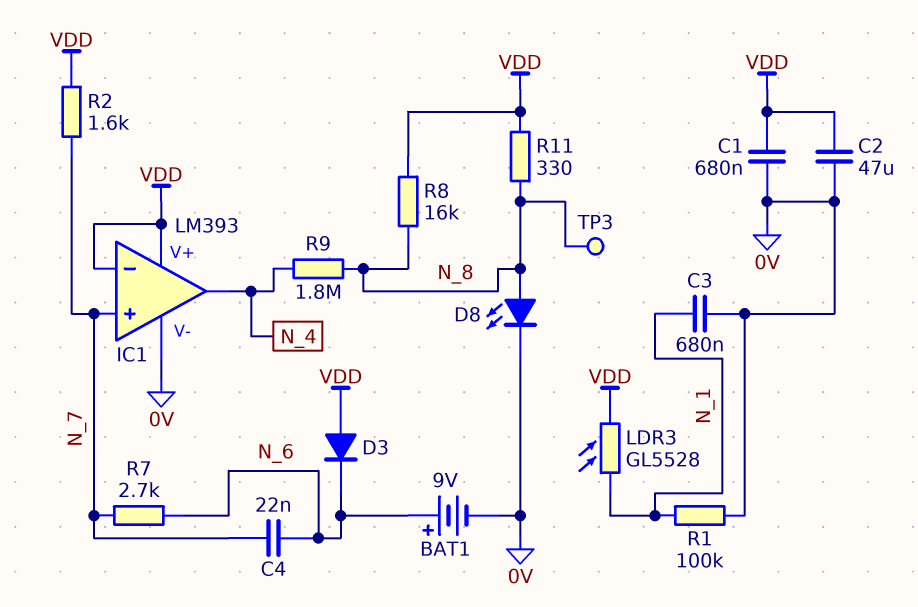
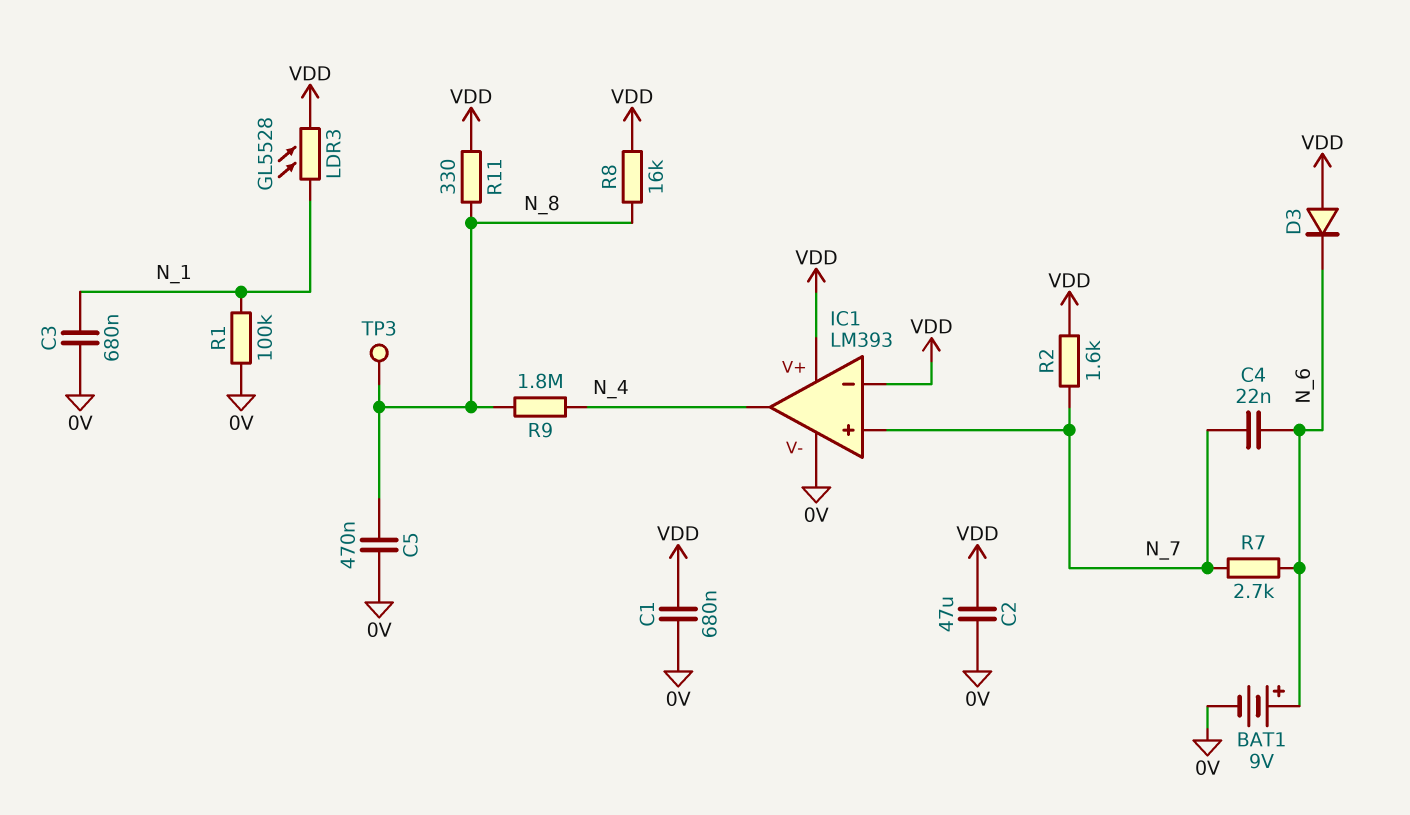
C5: none -> 470nF (0V, N_8)
D8: LED (A N_8, K 0V) -> none

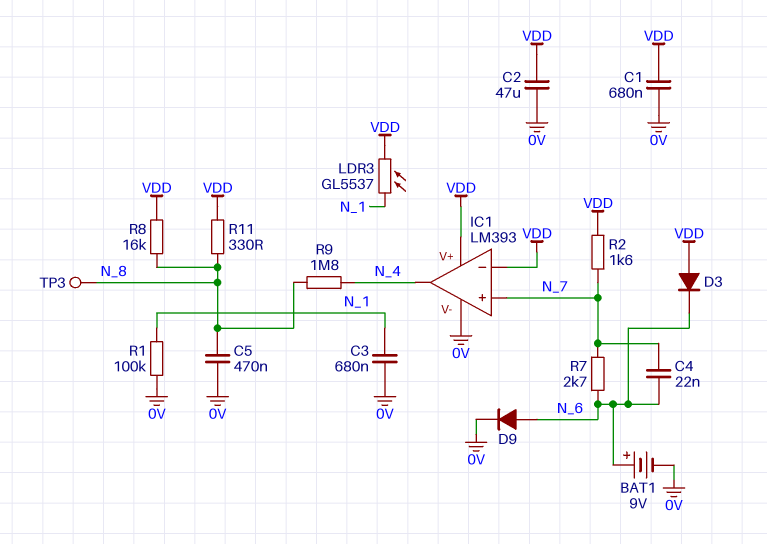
D9: none -> diode (A N_6, K 0V)
LDR3: GL5528 (N_1, VDD) -> GL5537 (N_1, VDD)

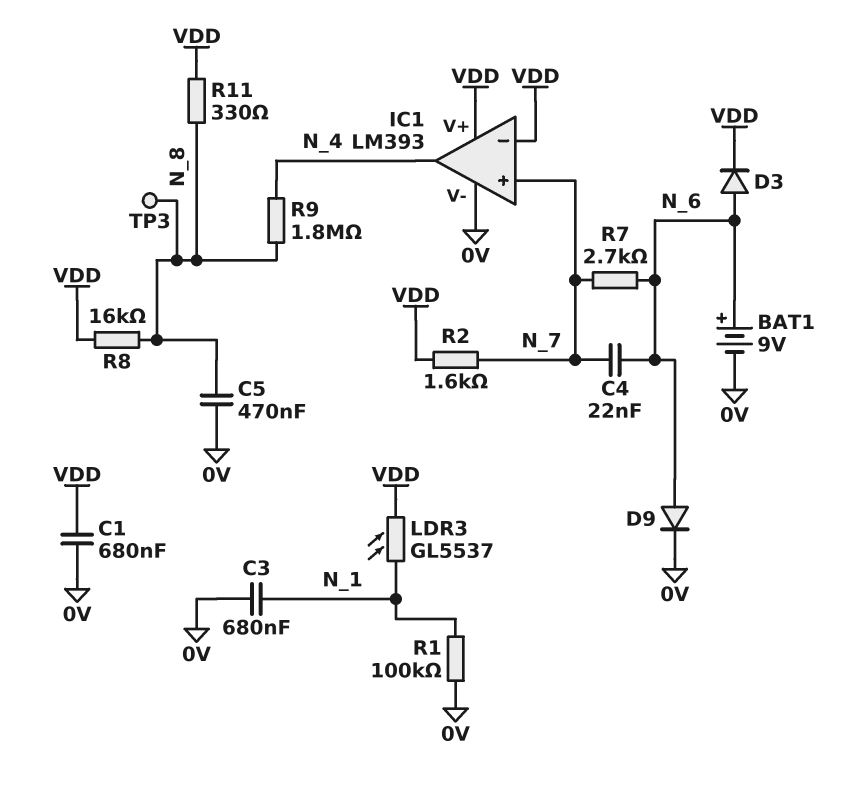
C2: 47uF (0V, VDD) -> none
D3: diode (A VDD, K N_6) -> diode (A N_6, K VDD)

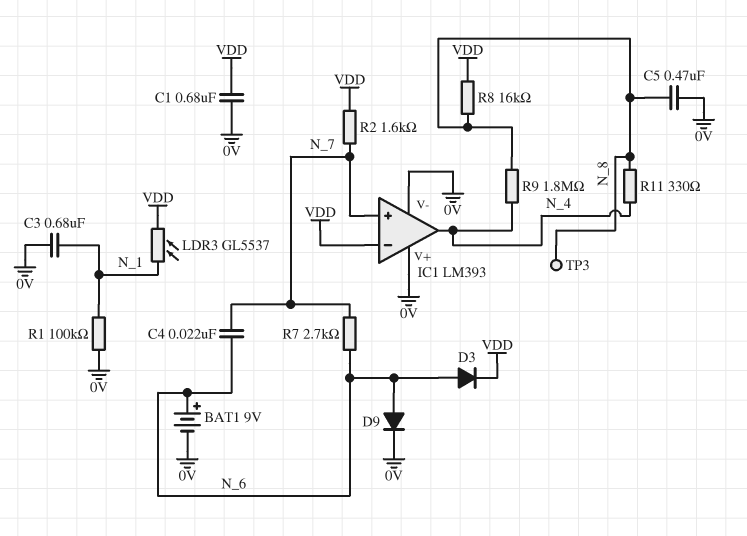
IC1 pin V+: VDD -> 0V
R11: 330 (N_8, VDD) -> 330 (N_4, N_8)

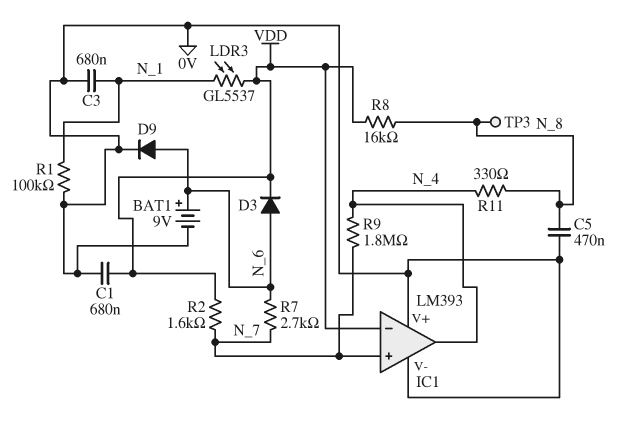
C4: 22nF (N_6, N_7) -> none
R9: 1.8M (N_4, N_8) -> 1.8M (N_4, N_7)

